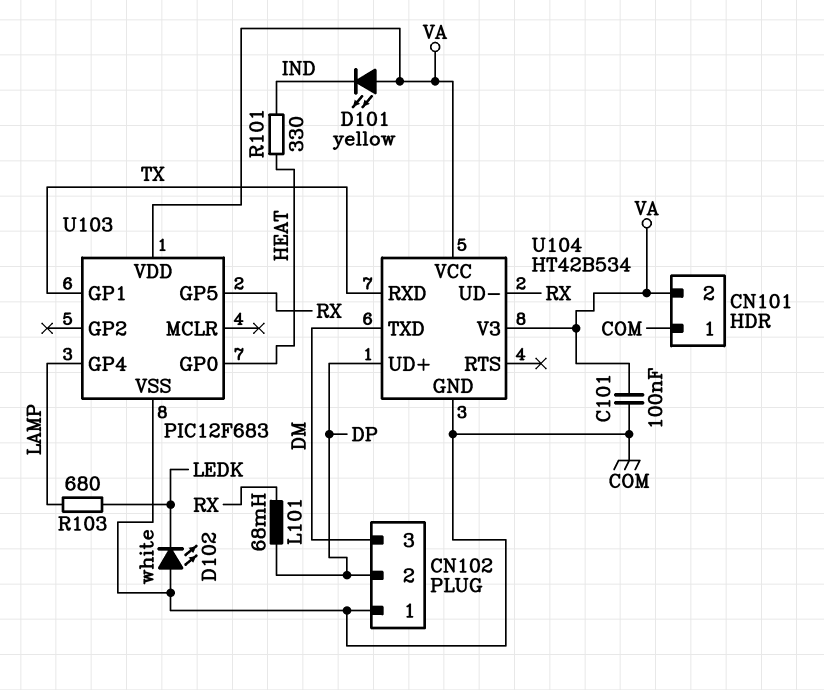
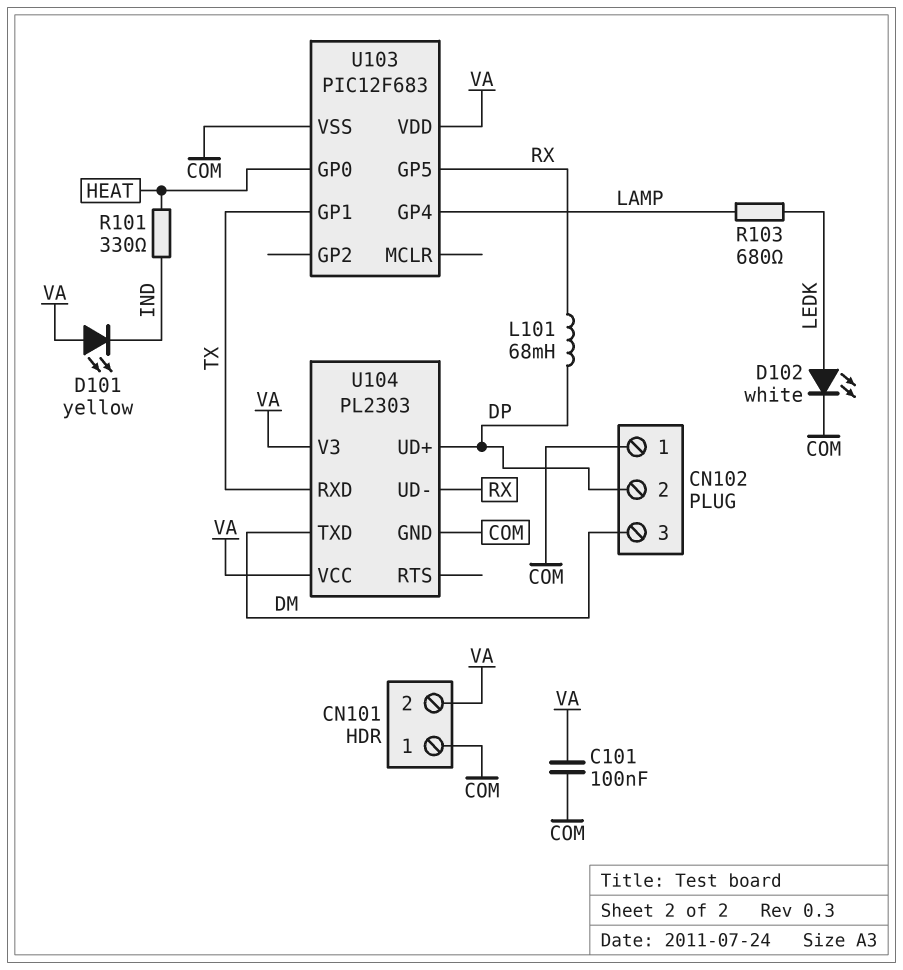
D102: LED white (A COM, K LEDK) -> LED white (A LEDK, K COM)
U104: HT42B534 -> PL2303

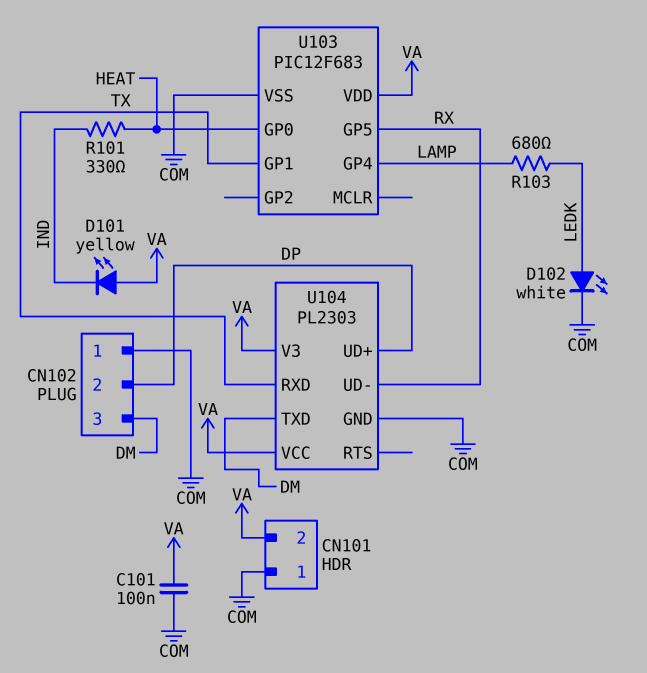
L101: 68mH (DP, RX) -> none

